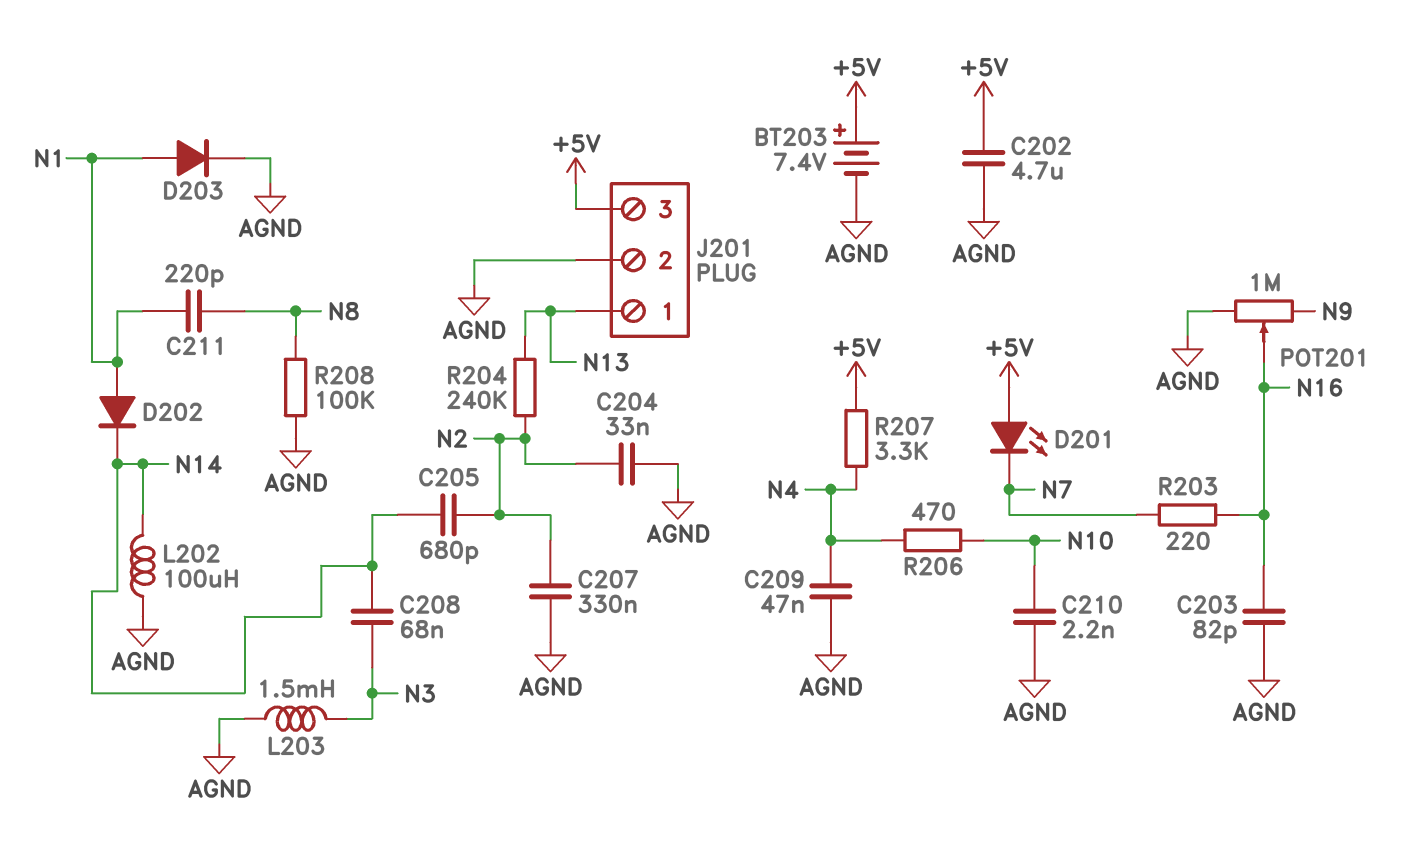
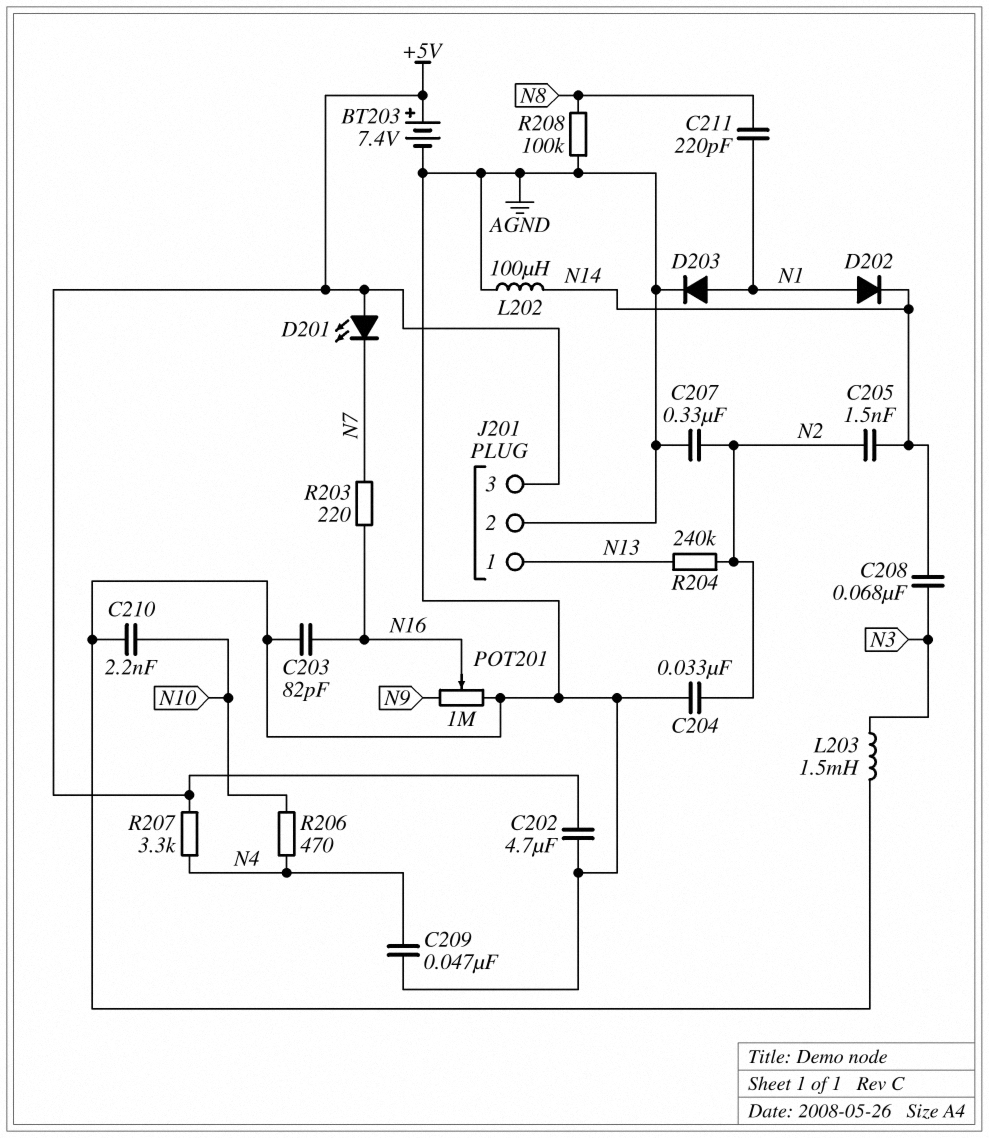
C205: 680pF (N2, N14) -> 1.5nF (N2, N14)

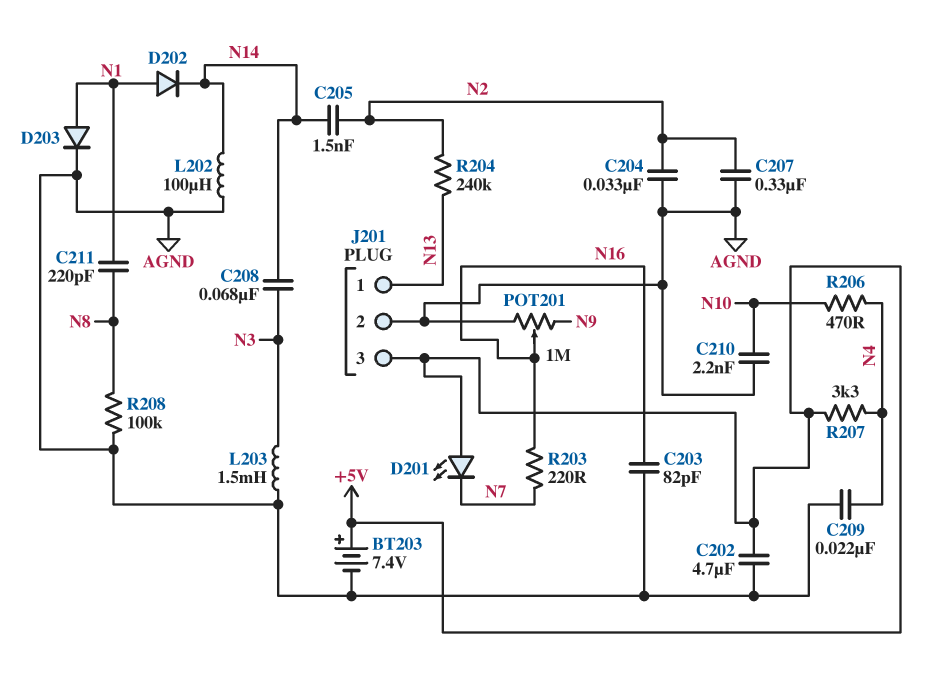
C209: 47nF (AGND, N4) -> 22nF (AGND, N4)

